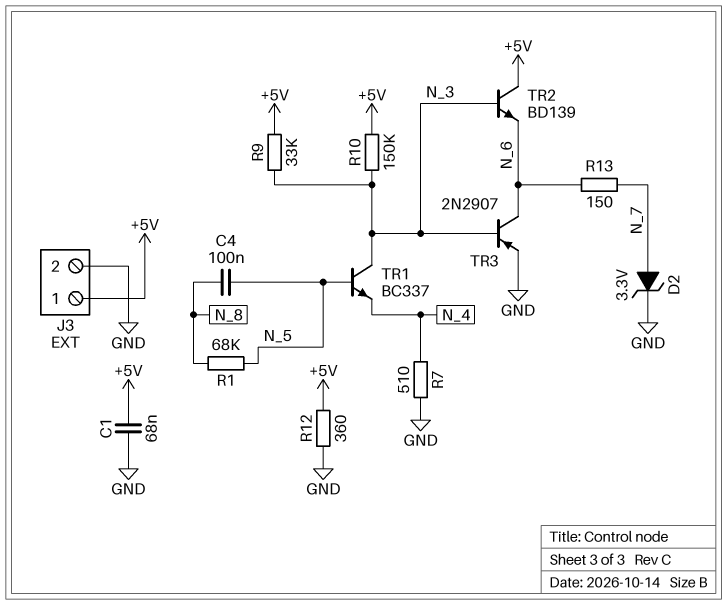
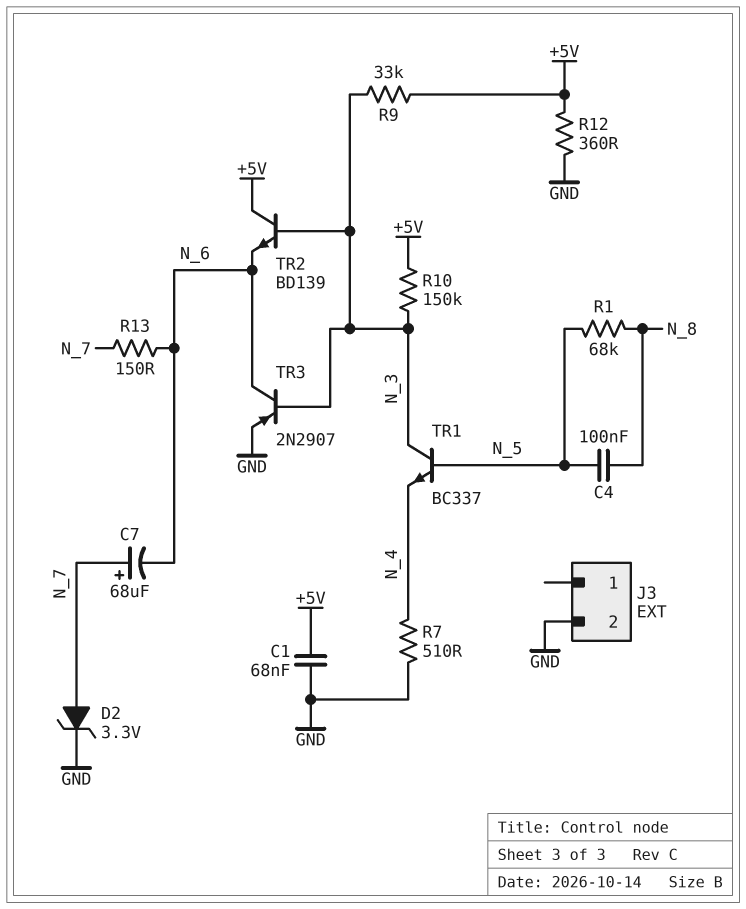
C7: none -> 68uF (plus N_7, minus N_6)
J3 pin 1: +5V -> none

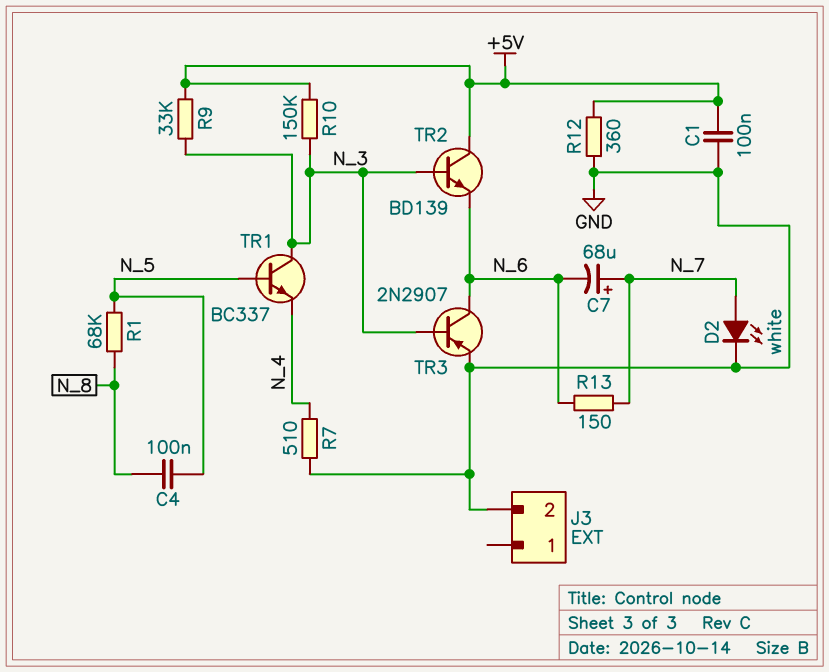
C1: 68nF (+5V, GND) -> 100nF (+5V, GND)
D2: zener 3.3V (A N_7, K GND) -> LED white (A N_7, K GND)

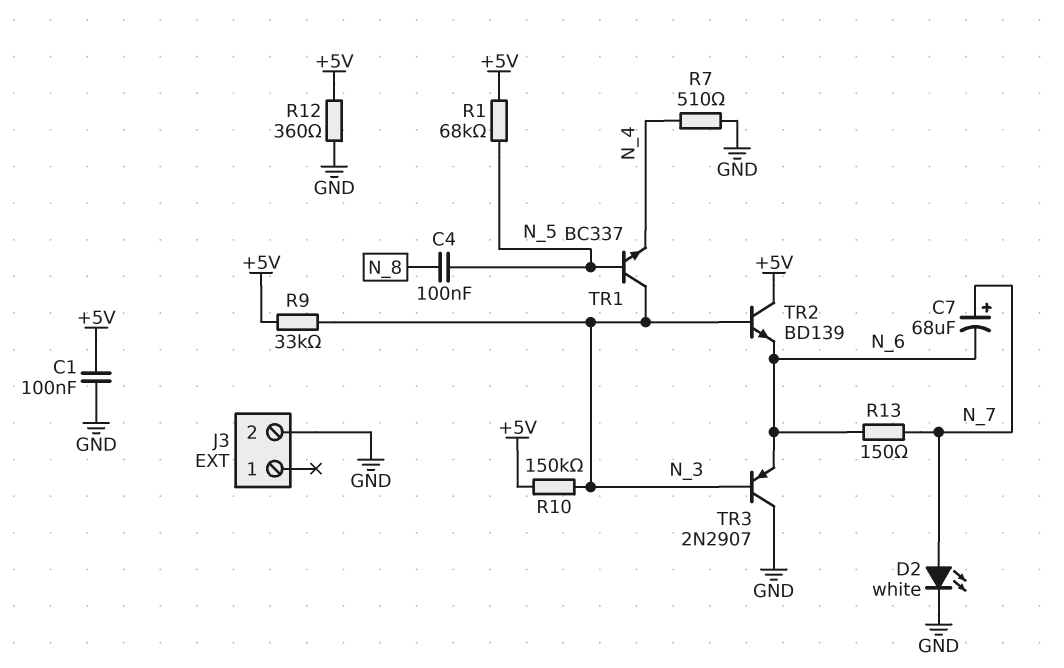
R1: 68k (N_5, N_8) -> 68k (+5V, N_5)
TR3: PNP 2N2907 (B N_3, C N_6, E GND) -> PNP 2N2907 (B N_3, C GND, E N_6)

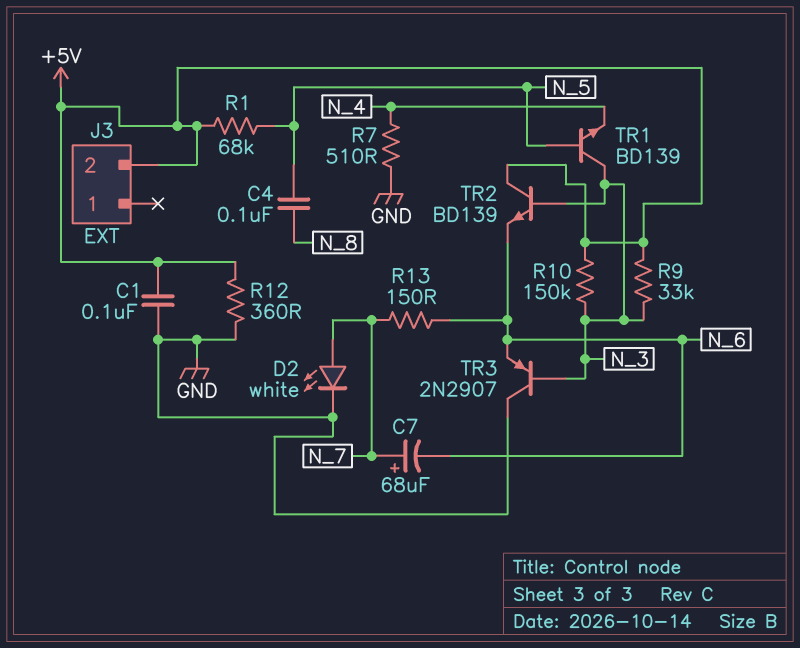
J3 pin 2: GND -> +5V
TR1: NPN BC337 (B N_5, C N_3, E N_4) -> NPN BD139 (B N_5, C N_3, E N_4)

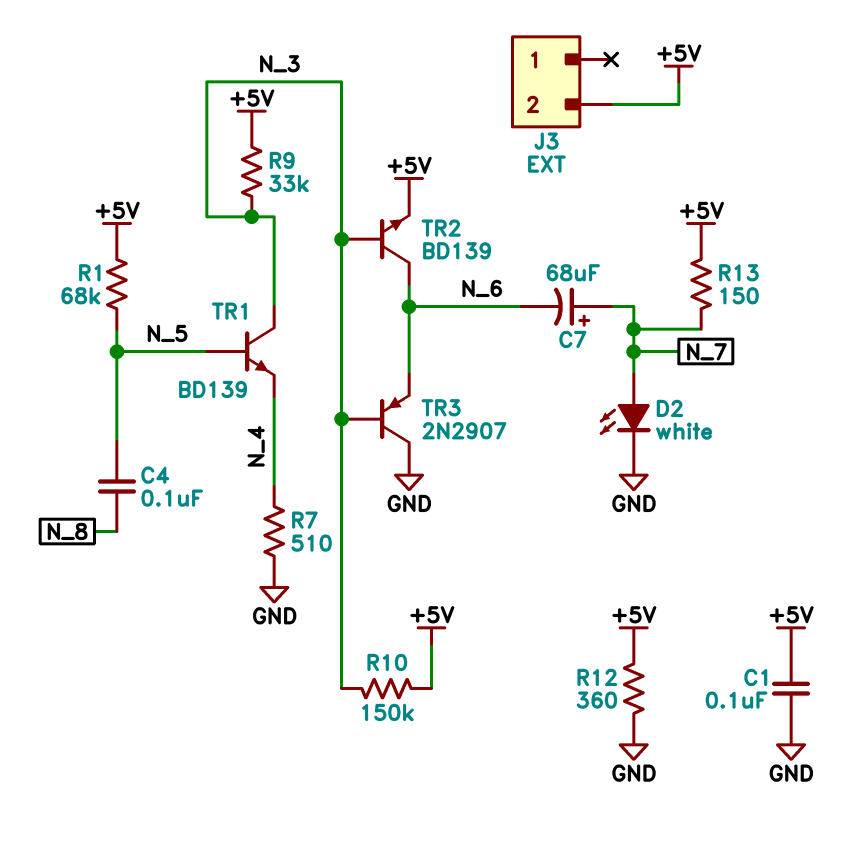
R13: 150 (N_6, N_7) -> 150 (+5V, N_7)
TR2: NPN BD139 (B N_3, C +5V, E N_6) -> NPN BD139 (B N_3, C N_6, E +5V)

